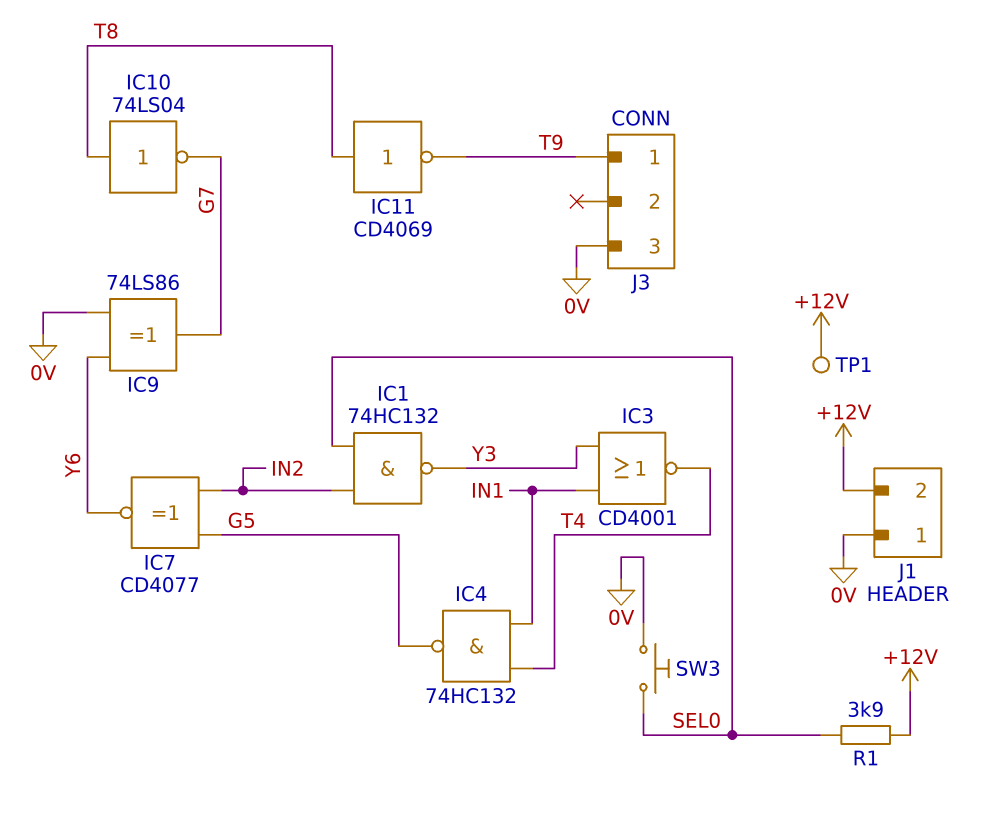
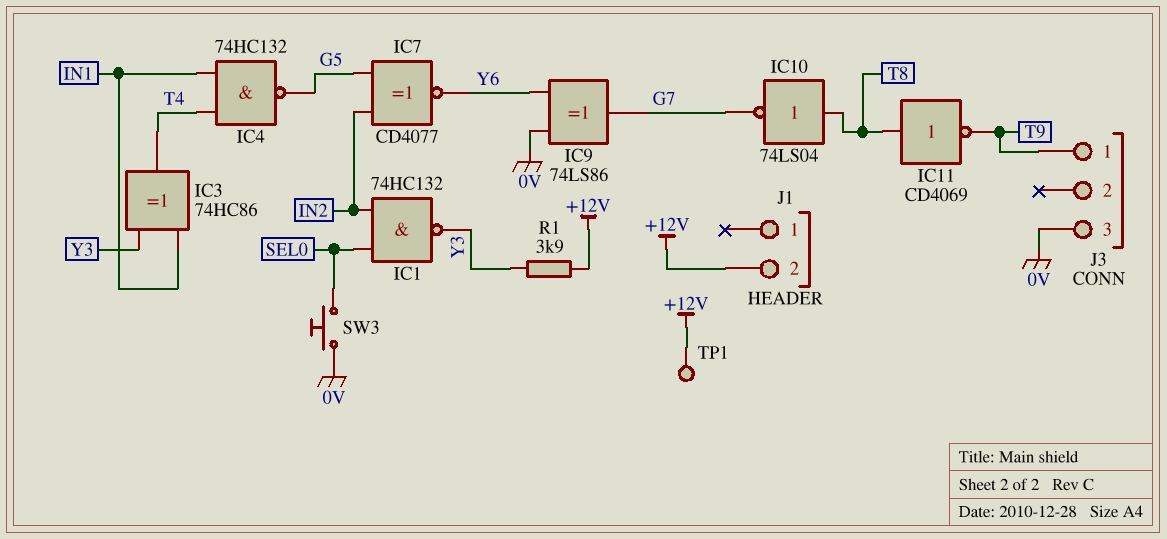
IC3: NOR CD4001 (in IN1, in Y3, out T4) -> XOR 74HC86 (in IN1, in Y3, out T4)
J1 pin 1: 0V -> none
R1: 3.9k (+12V, SEL0) -> 3.9k (+12V, Y3)

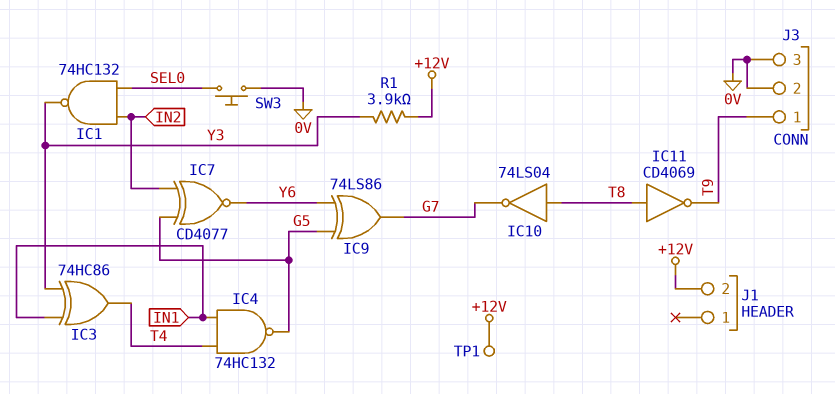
IC9: XOR 74LS86 (in 0V, in Y6, out G7) -> XOR 74LS86 (in G5, in Y6, out G7)
J3 pin 2: none -> 0V

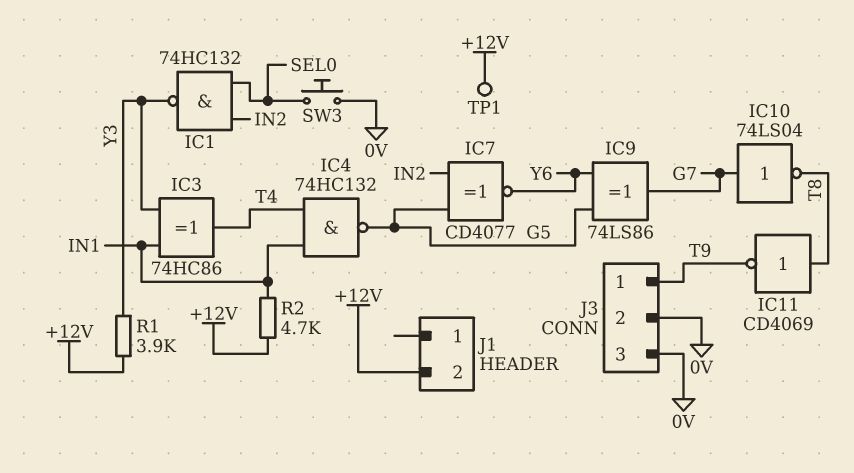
IC10: NOT 74LS04 (in T8, out G7) -> NOT 74LS04 (in G7, out T8)
R2: none -> 4.7k (+12V, IN1)

